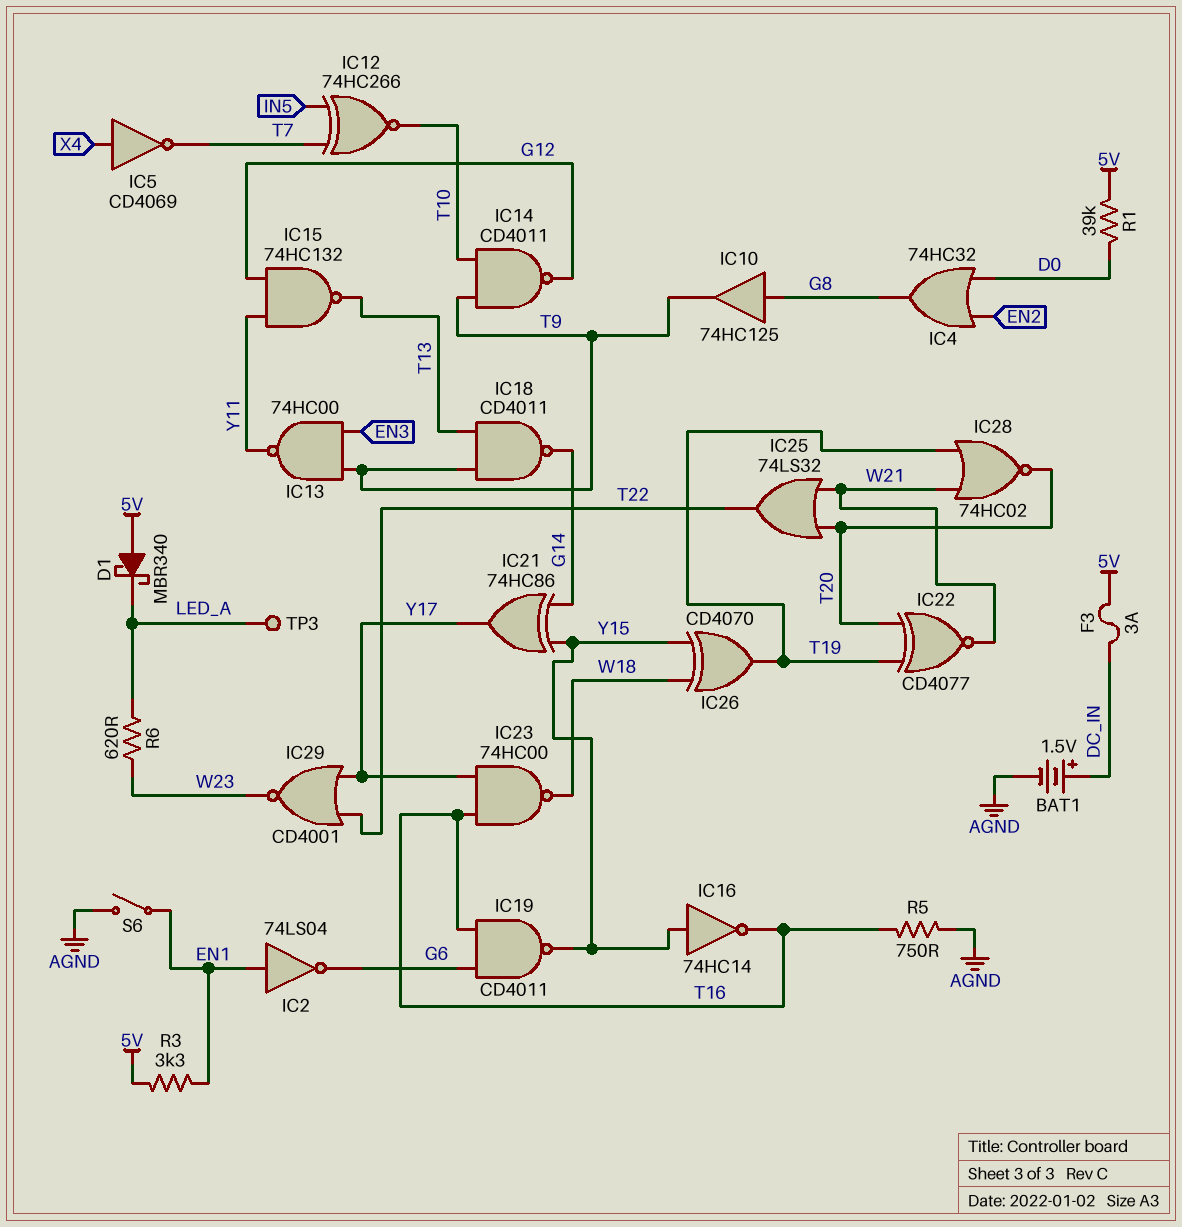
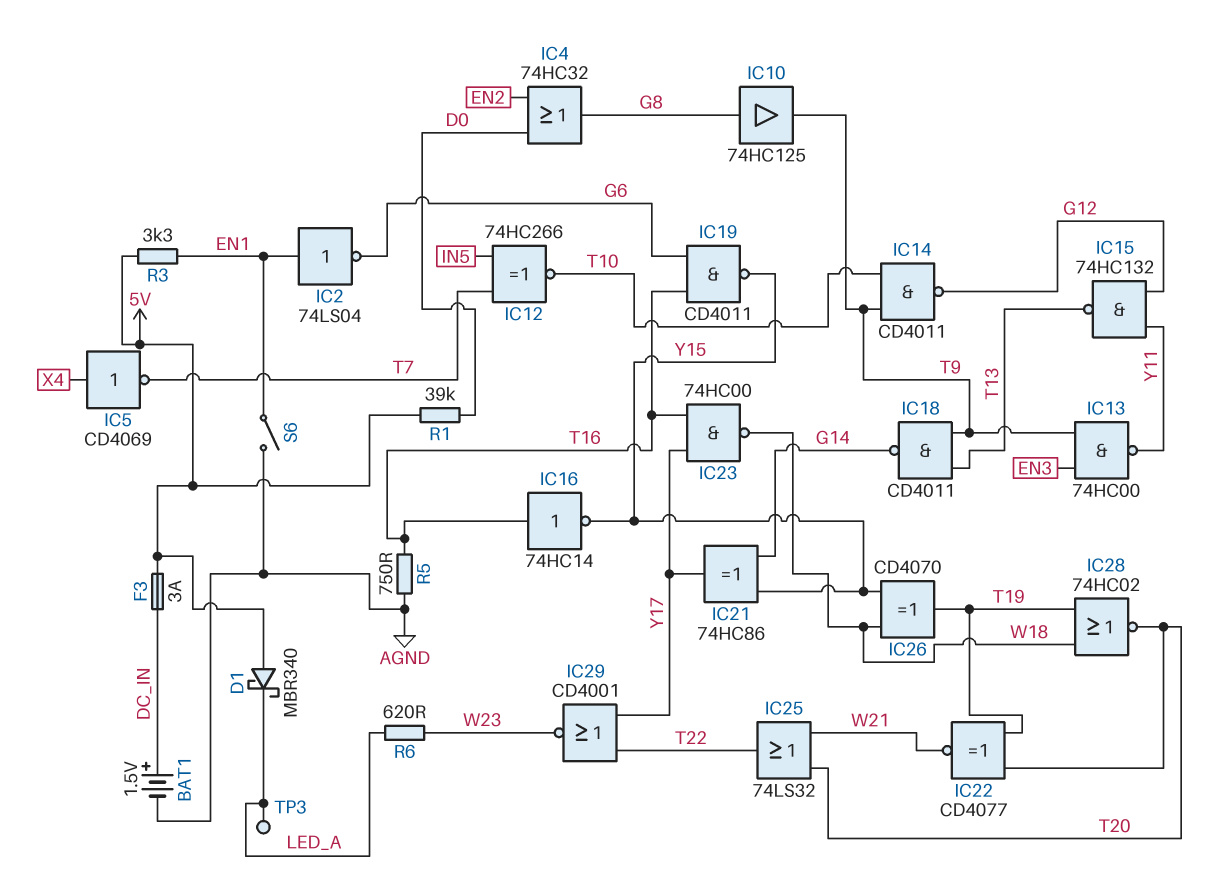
IC16: NOT 74HC14 (in Y15, out T16) -> NOT 74HC14 (in T16, out Y15)
IC28: NOR 74HC02 (in T19, in W21, out T20) -> NOR 74HC02 (in T19, in W18, out T20)

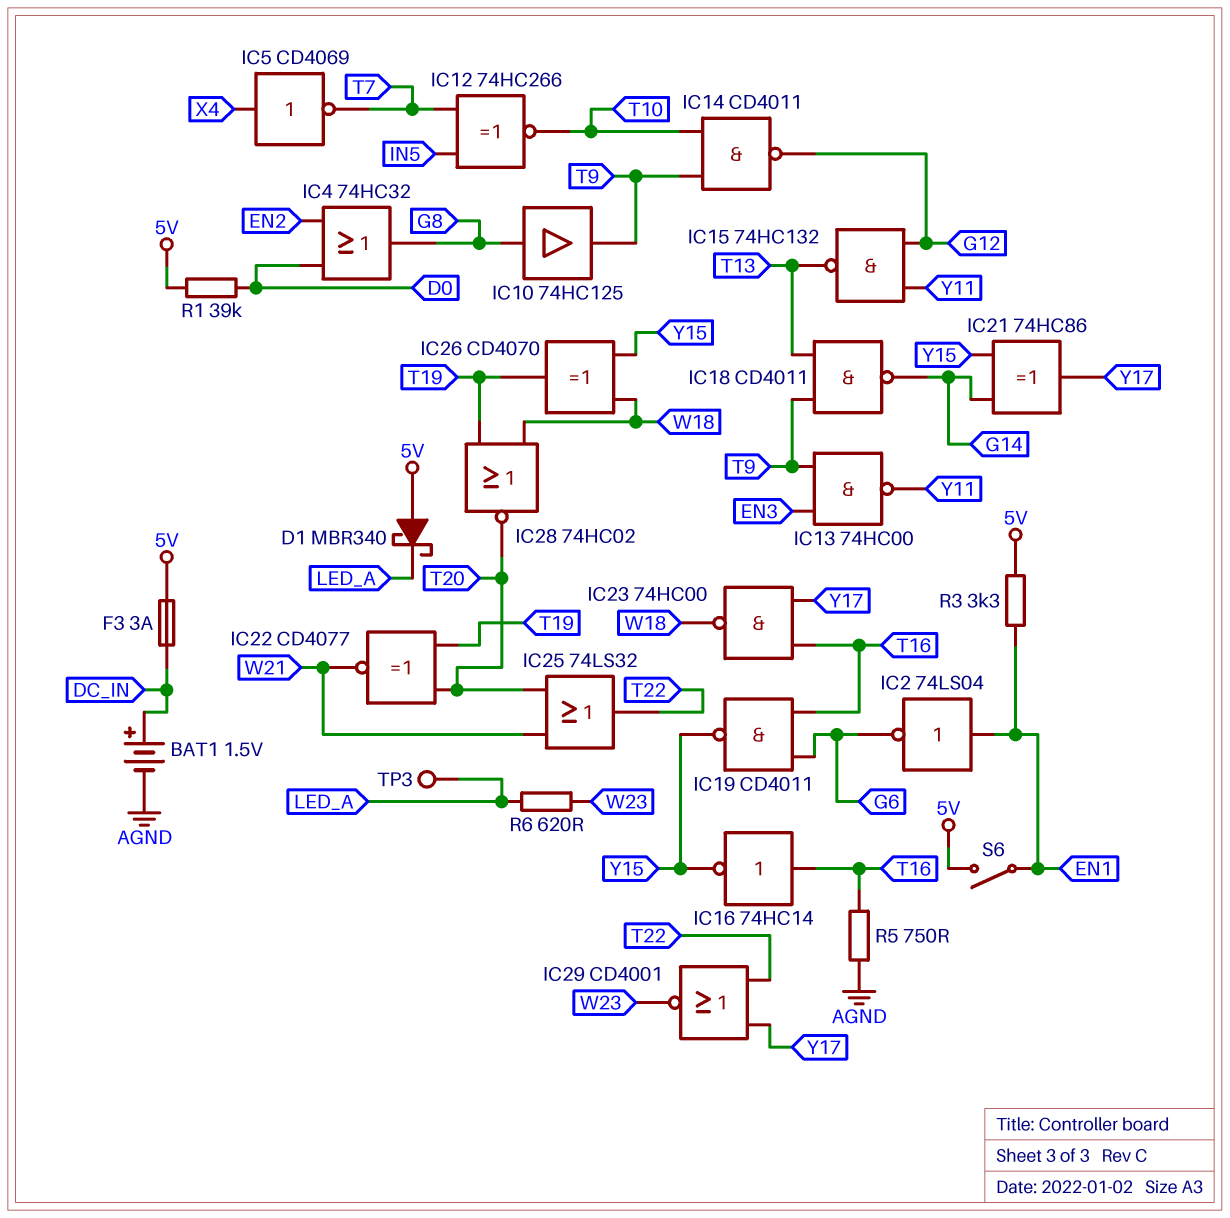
S6: switch (AGND, EN1) -> switch (5V, EN1)

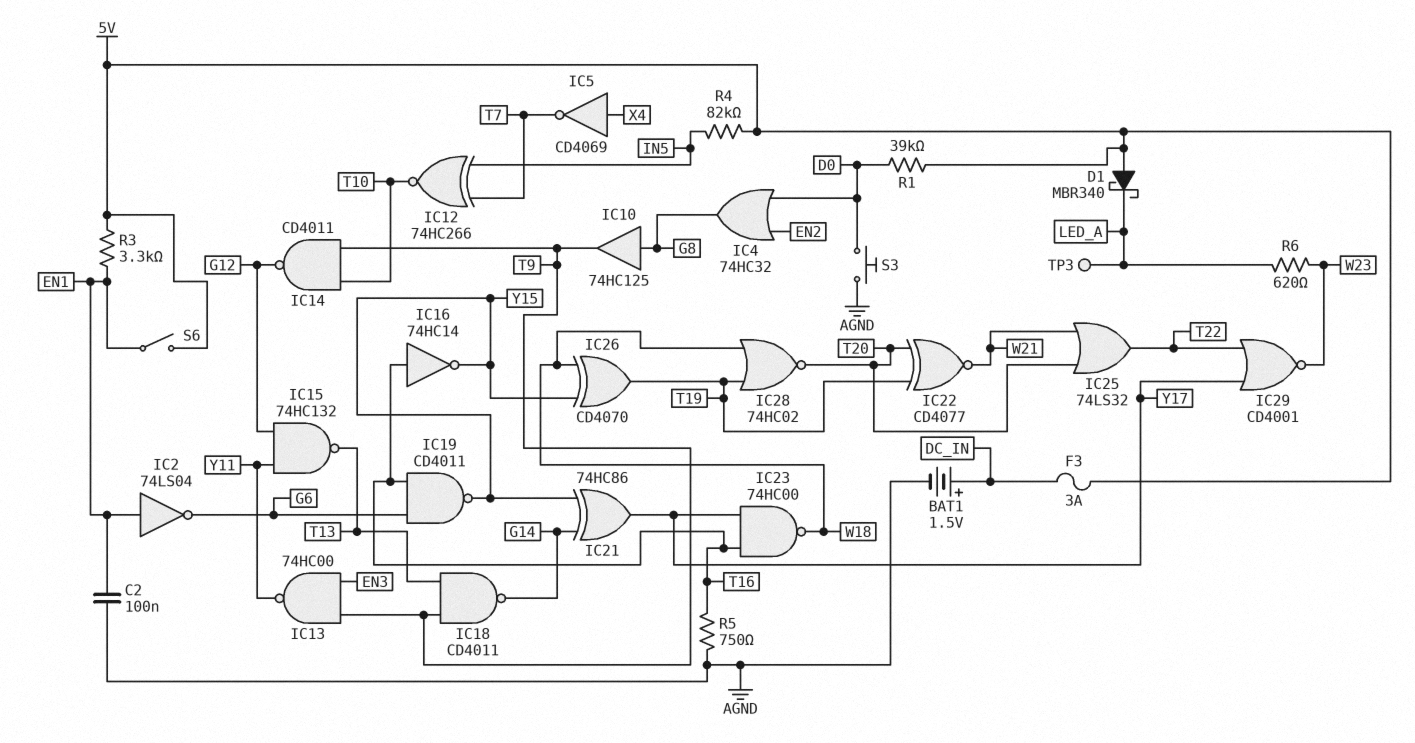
C2: none -> 100nF (AGND, EN1)
R4: none -> 82k (5V, IN5)
S3: none -> button (AGND, D0)

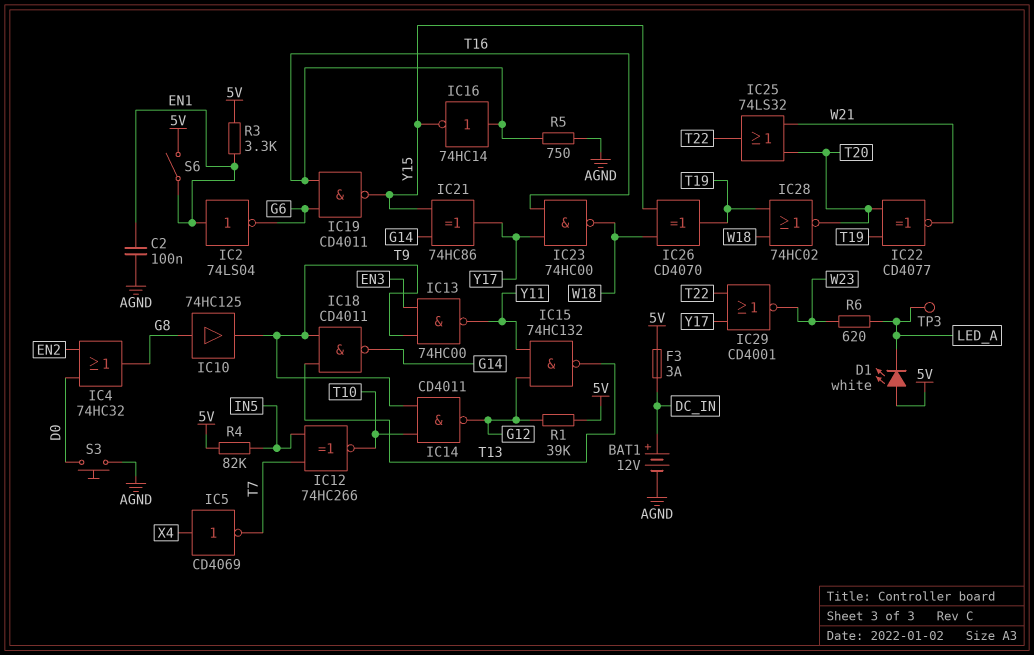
BAT1: 1.5V (plus DC_IN, minus AGND) -> 12V (plus DC_IN, minus AGND)
D1: schottky MBR340 (A 5V, K LED_A) -> LED white (A 5V, K LED_A)
R1: 39k (5V, D0) -> 39k (5V, G12)

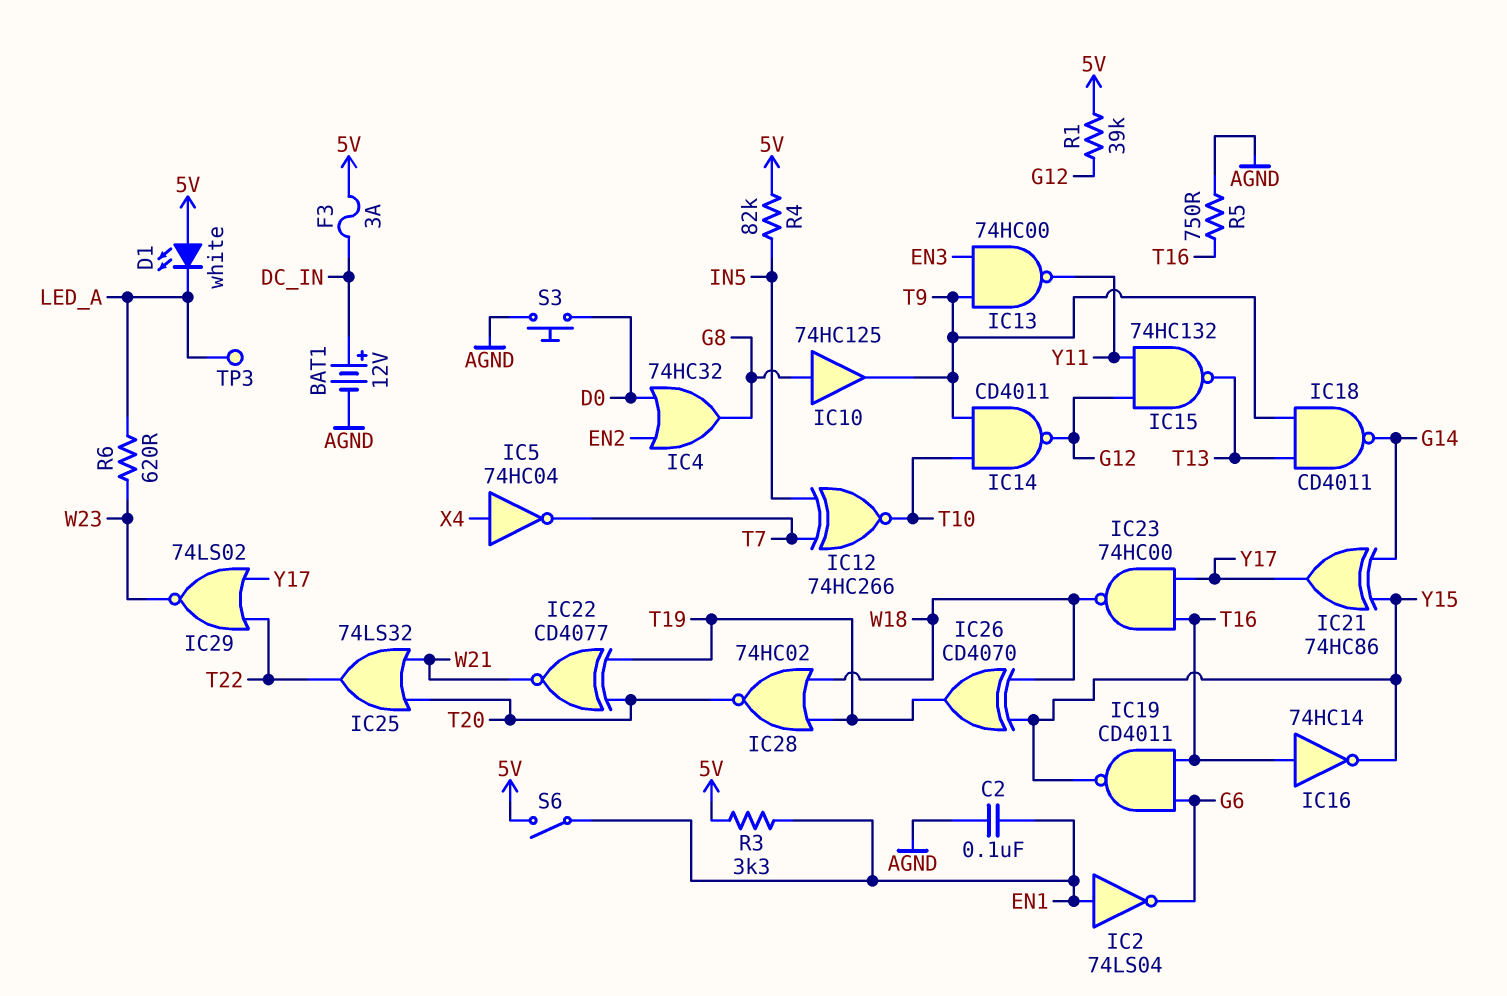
IC5: NOT CD4069 (in X4, out T7) -> NOT 74HC04 (in X4, out T7)
IC29: NOR CD4001 (in T22, in Y17, out W23) -> NOR 74LS02 (in T22, in Y17, out W23)

